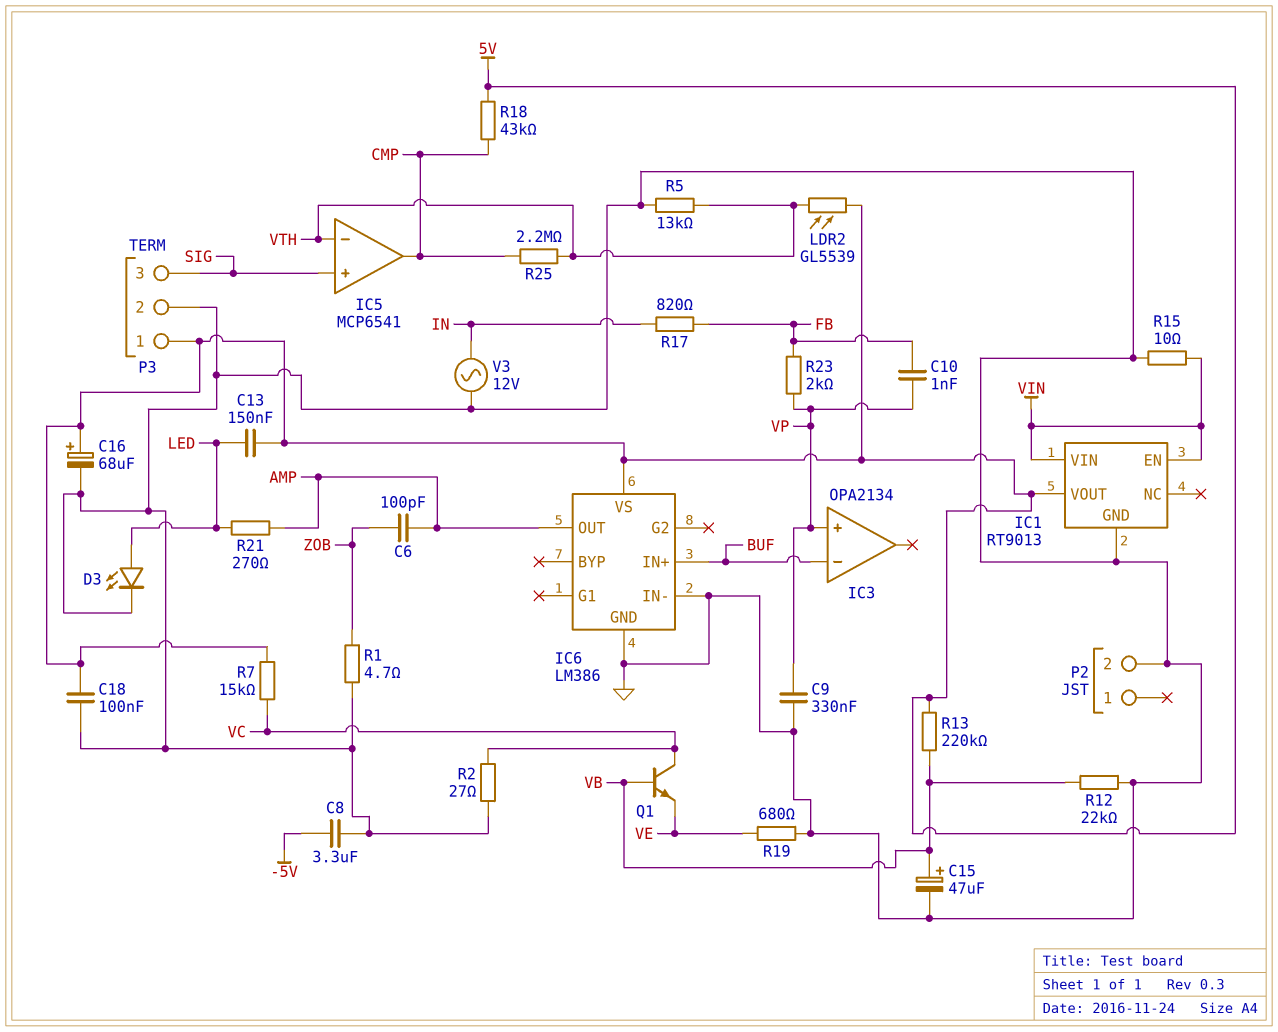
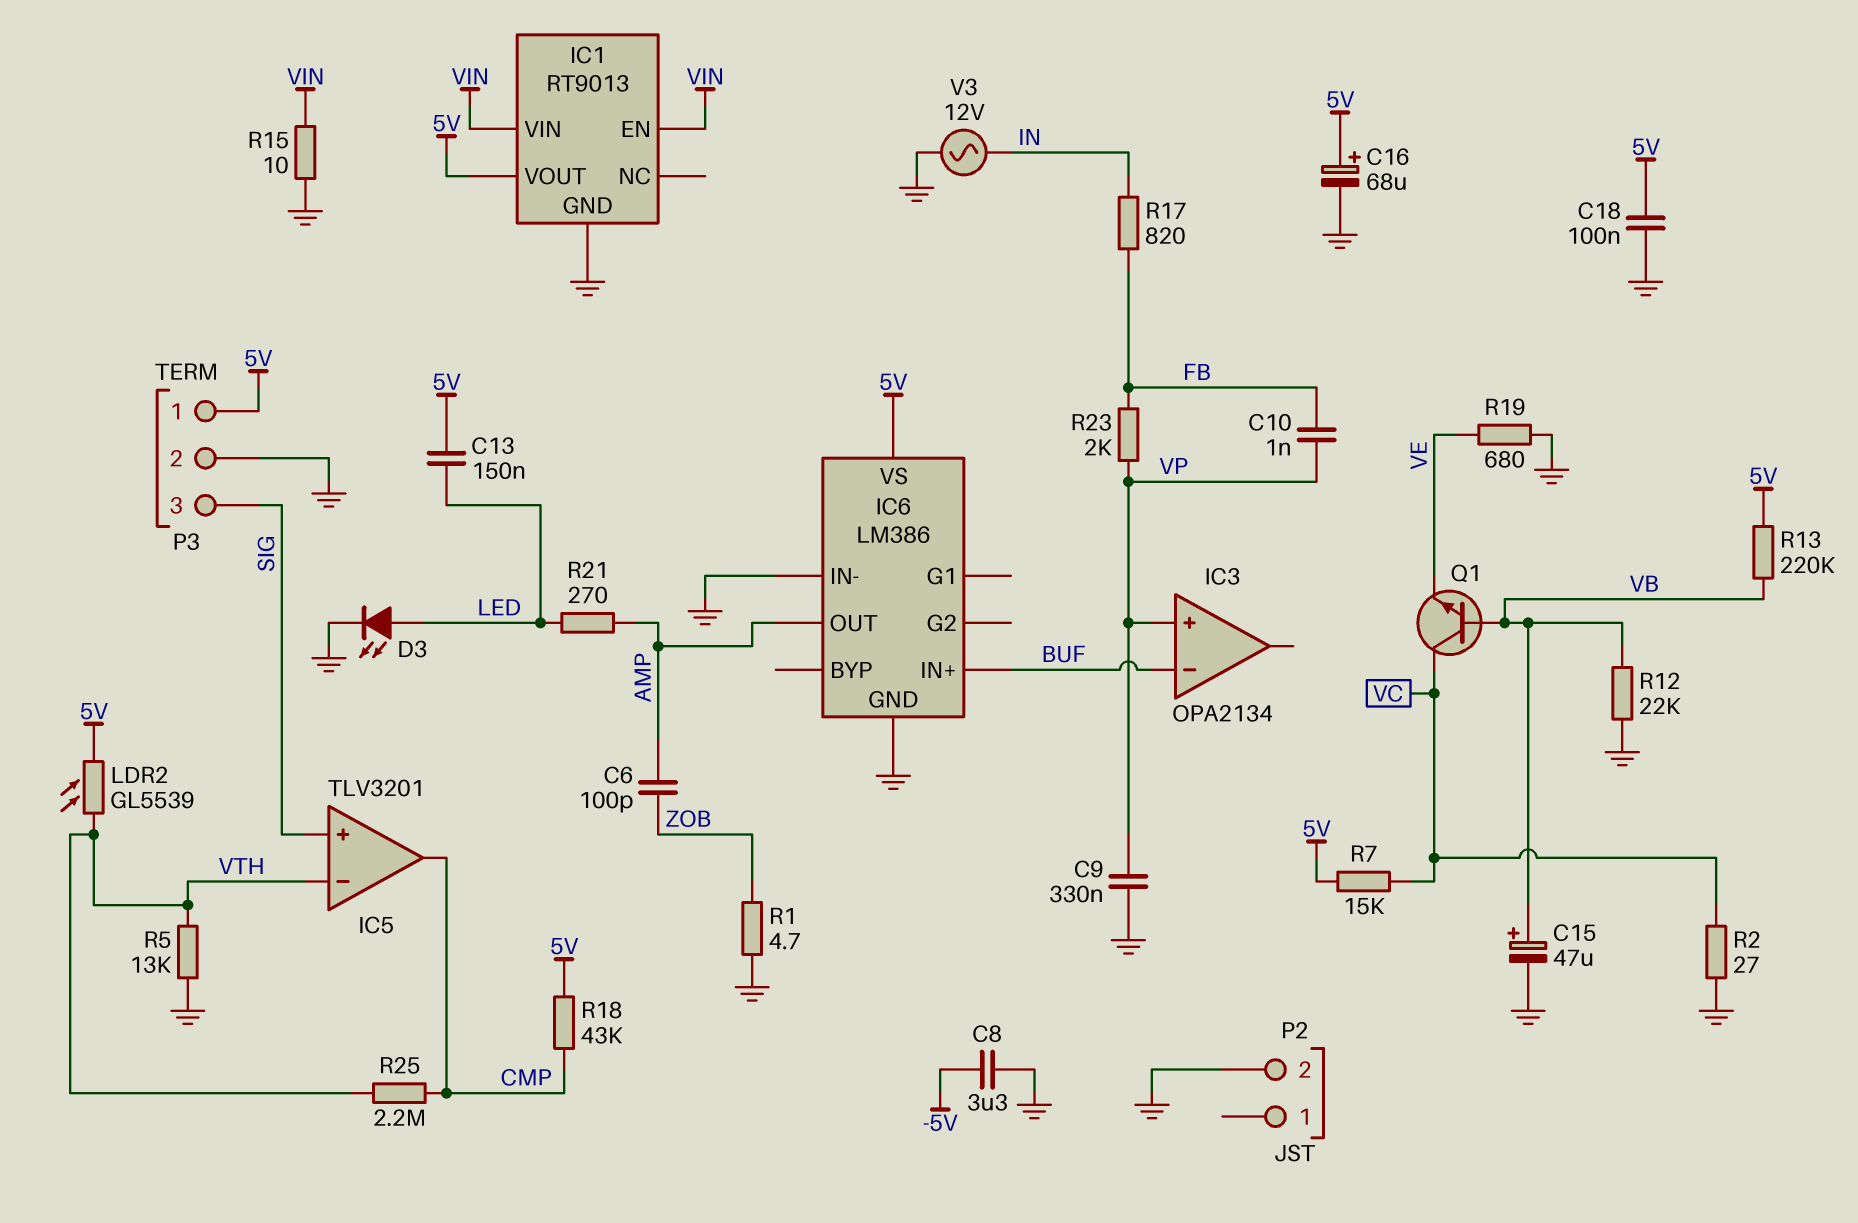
IC5: MCP6541 -> TLV3201

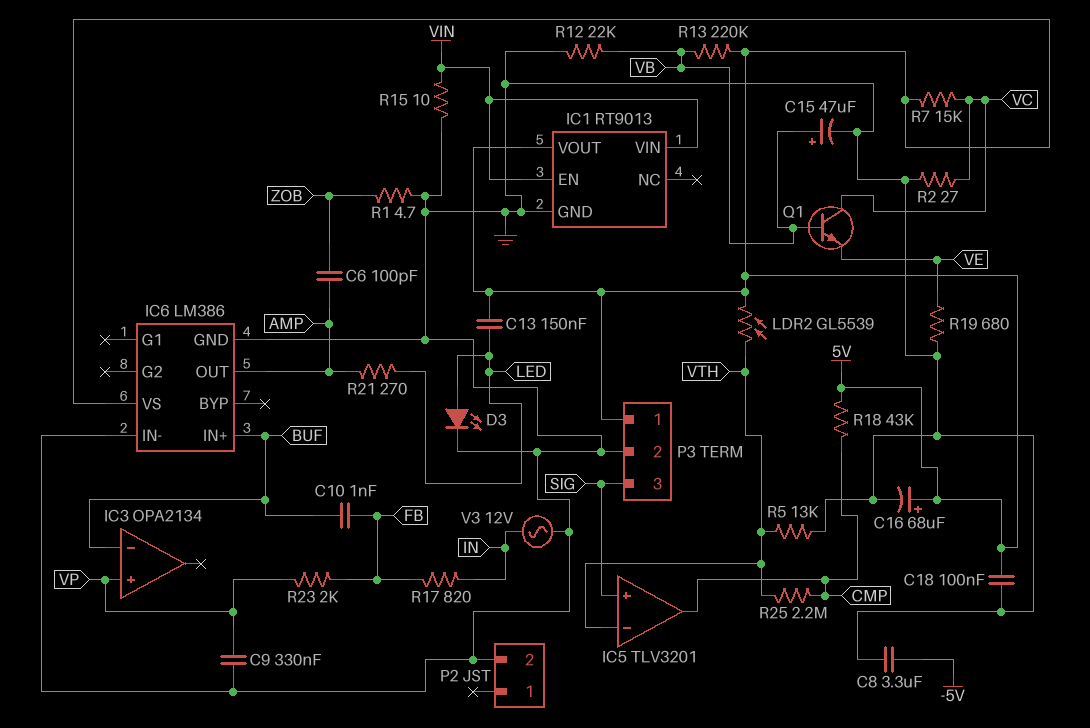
C10: 1nF (FB, VP) -> 1nF (BUF, FB)

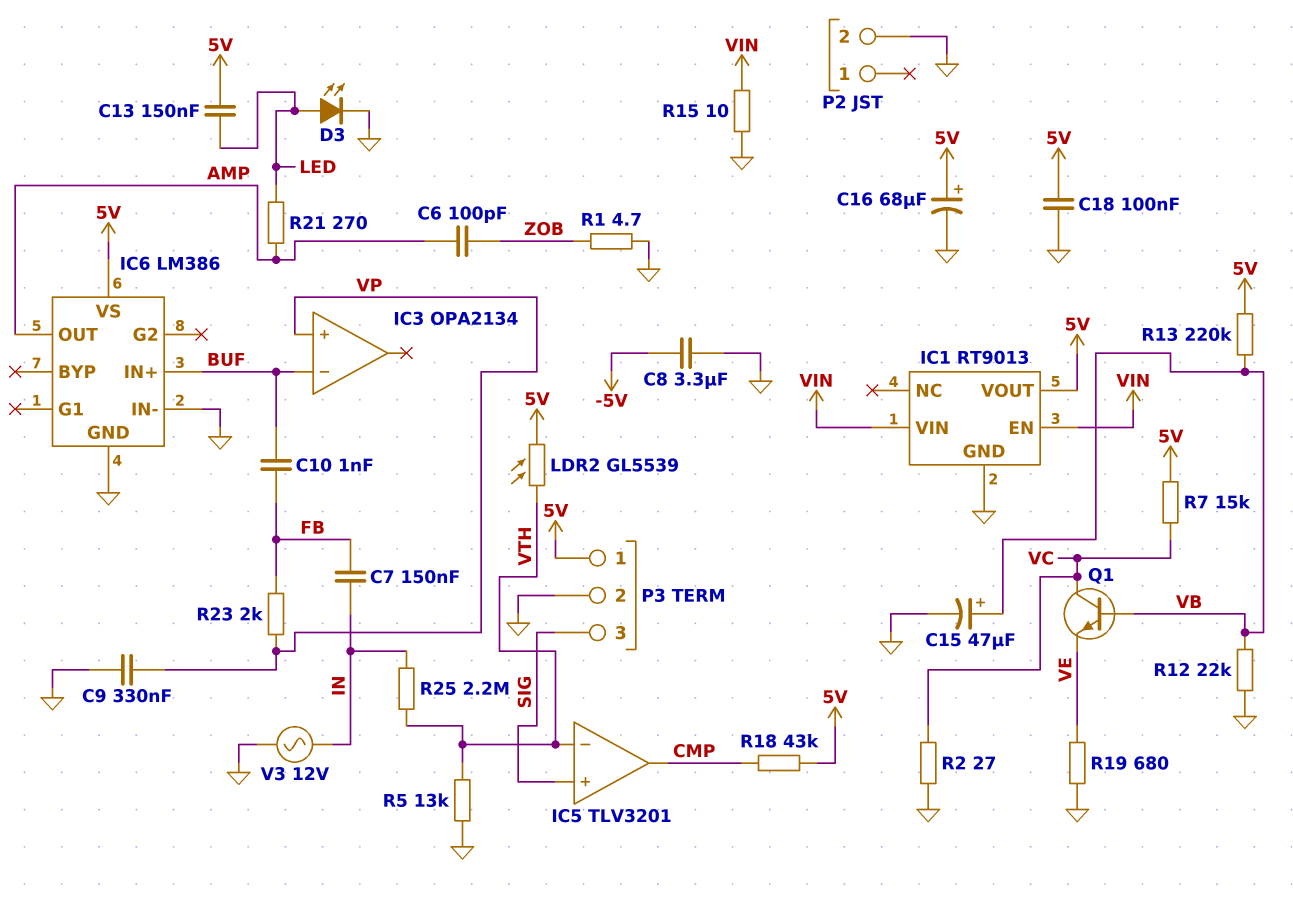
C7: none -> 150nF (FB, IN)
R17: 820 (FB, IN) -> none
R25: 2.2M (CMP, VTH) -> 2.2M (IN, VTH)

